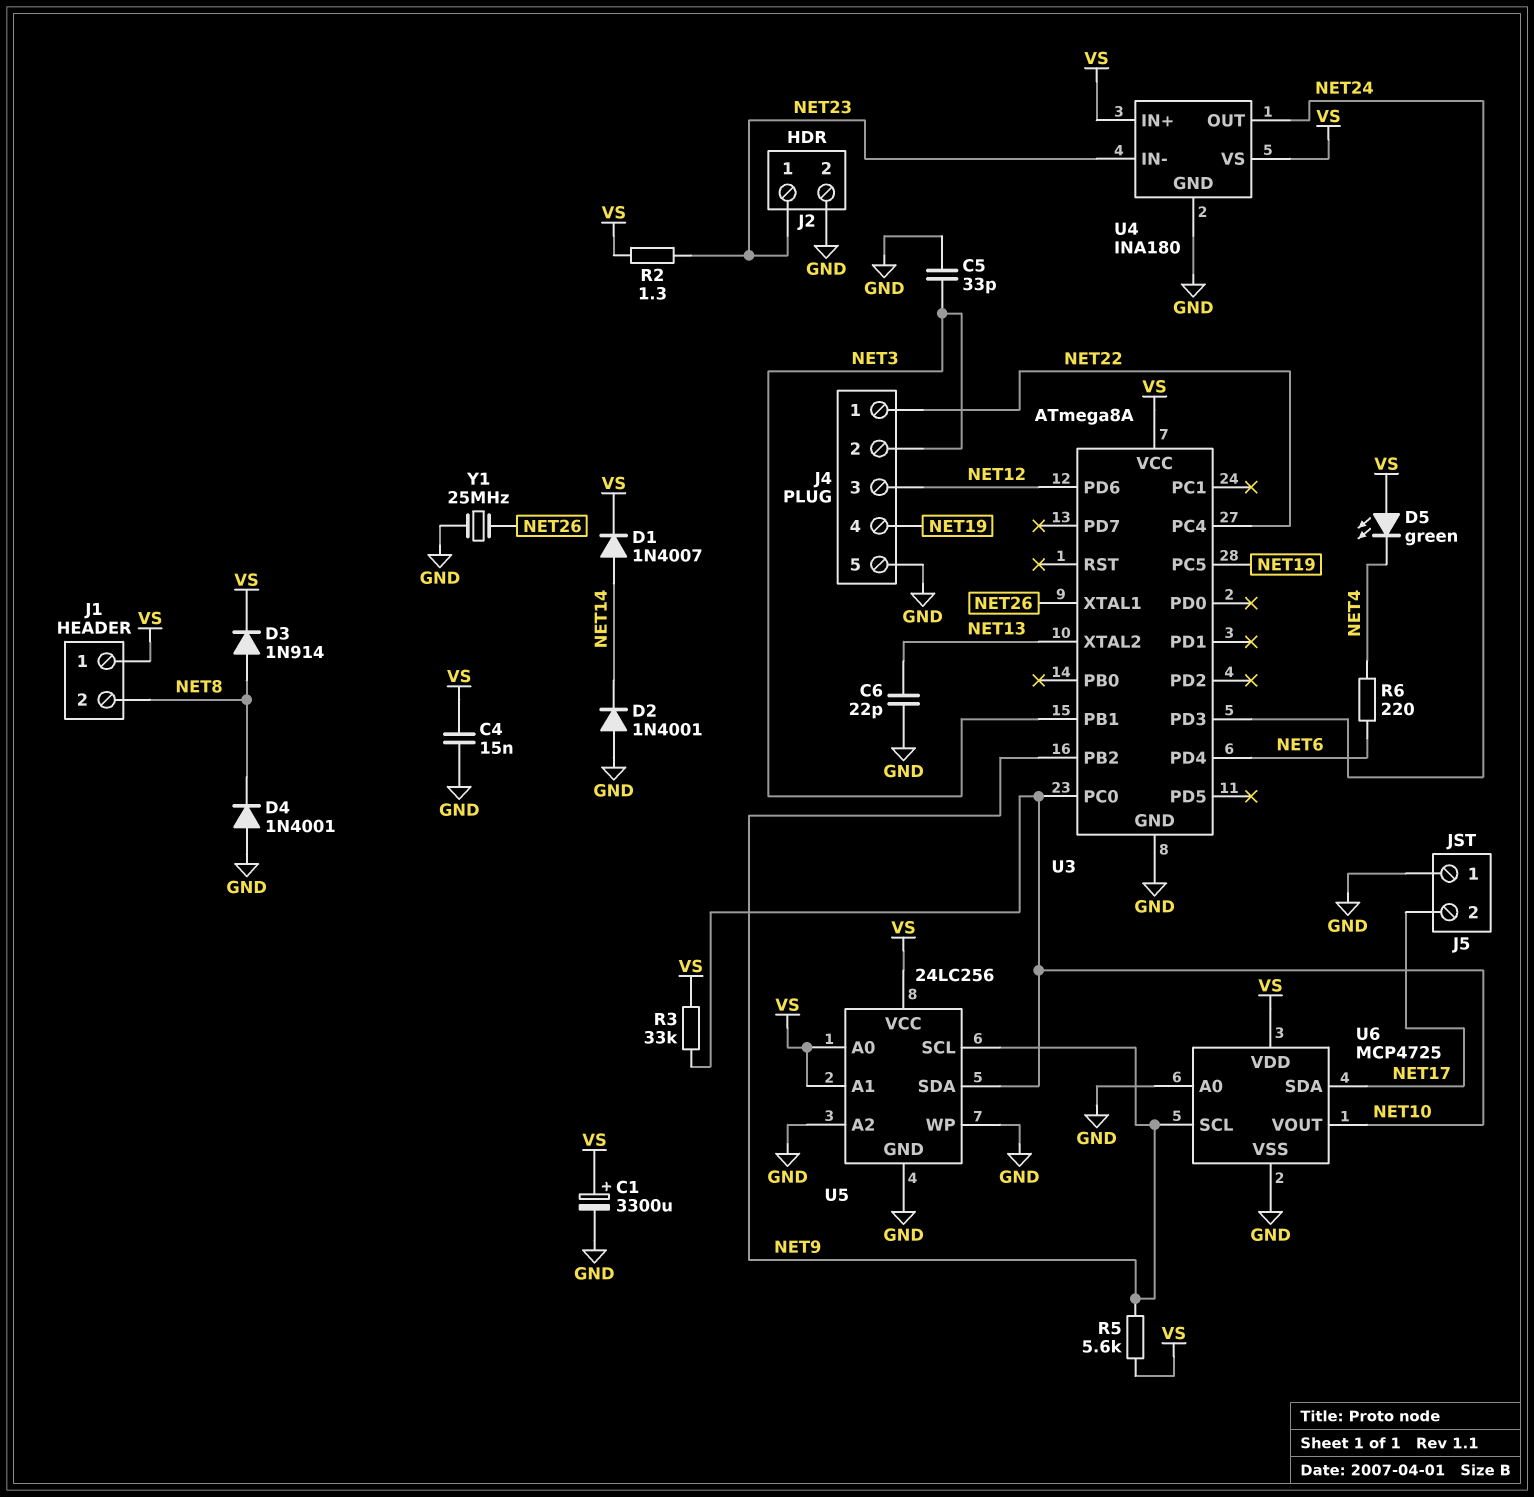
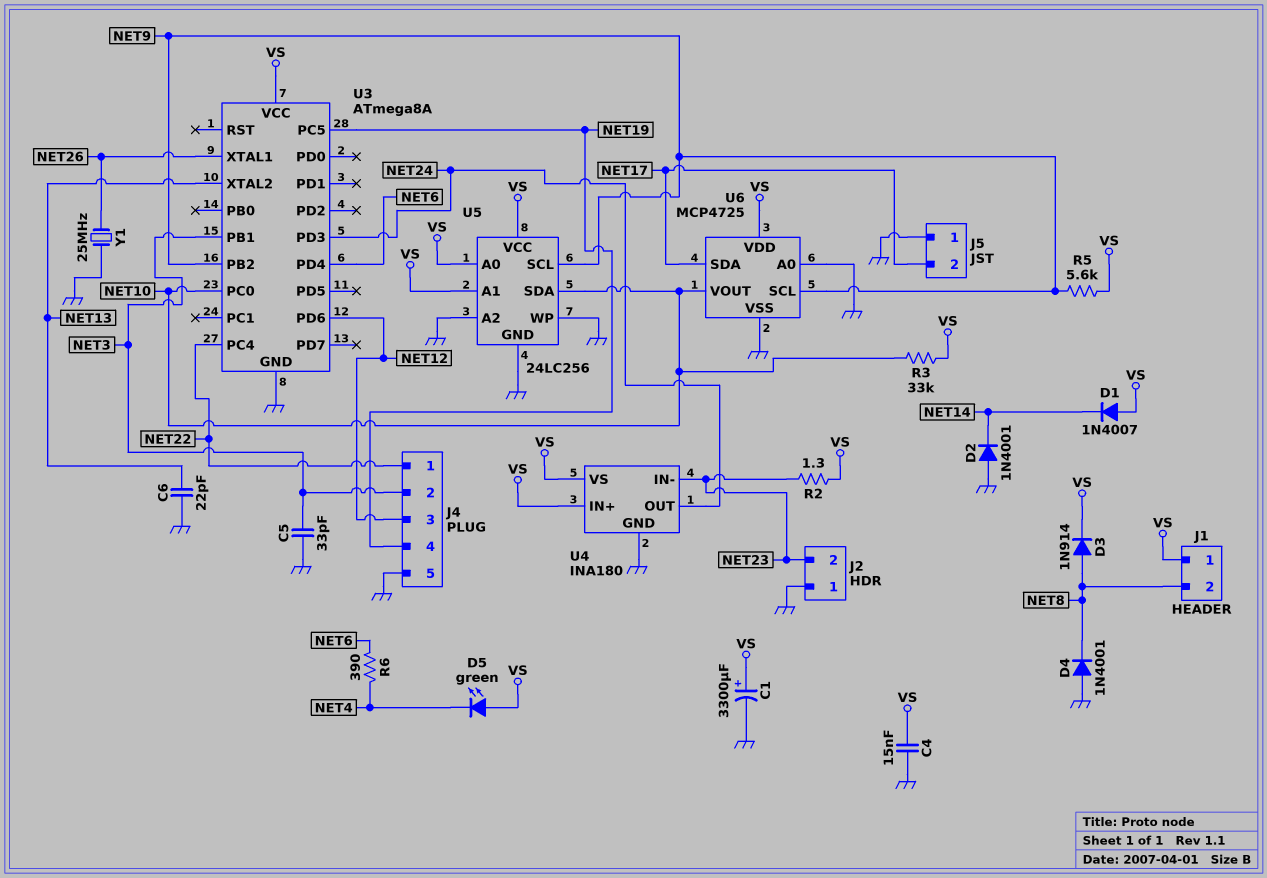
D1: diode 1N4007 (A NET14, K VS) -> diode 1N4007 (A VS, K NET14)
J2 pin 1: NET23 -> GND
J2 pin 2: GND -> NET23
R6: 220 (NET4, NET6) -> 390 (NET4, NET6)

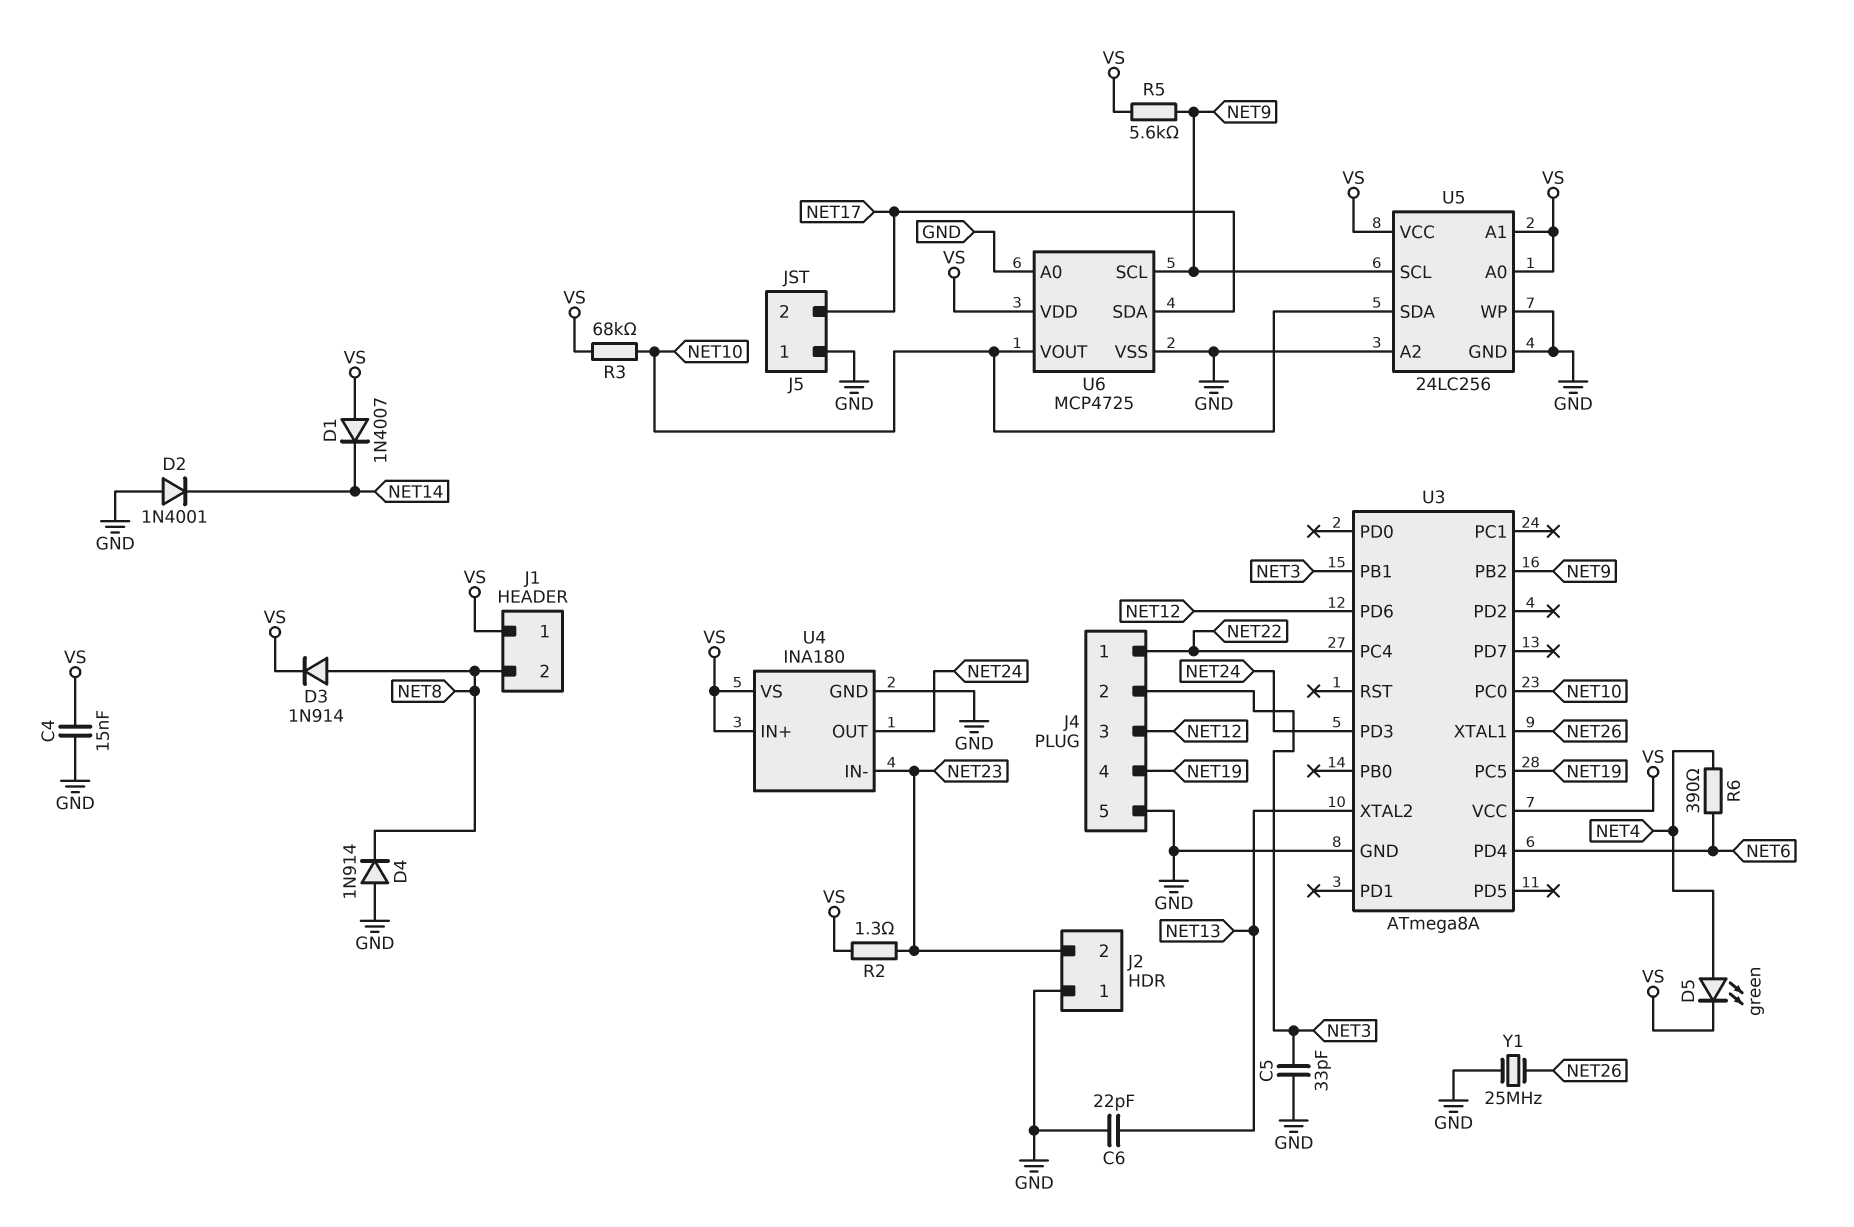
C1: 3300uF (plus VS, minus GND) -> none
D4: diode 1N4001 (A GND, K NET8) -> diode 1N914 (A GND, K NET8)
D5: LED green (A VS, K NET4) -> LED green (A NET4, K VS)
R3: 33k (NET10, VS) -> 68k (NET10, VS)

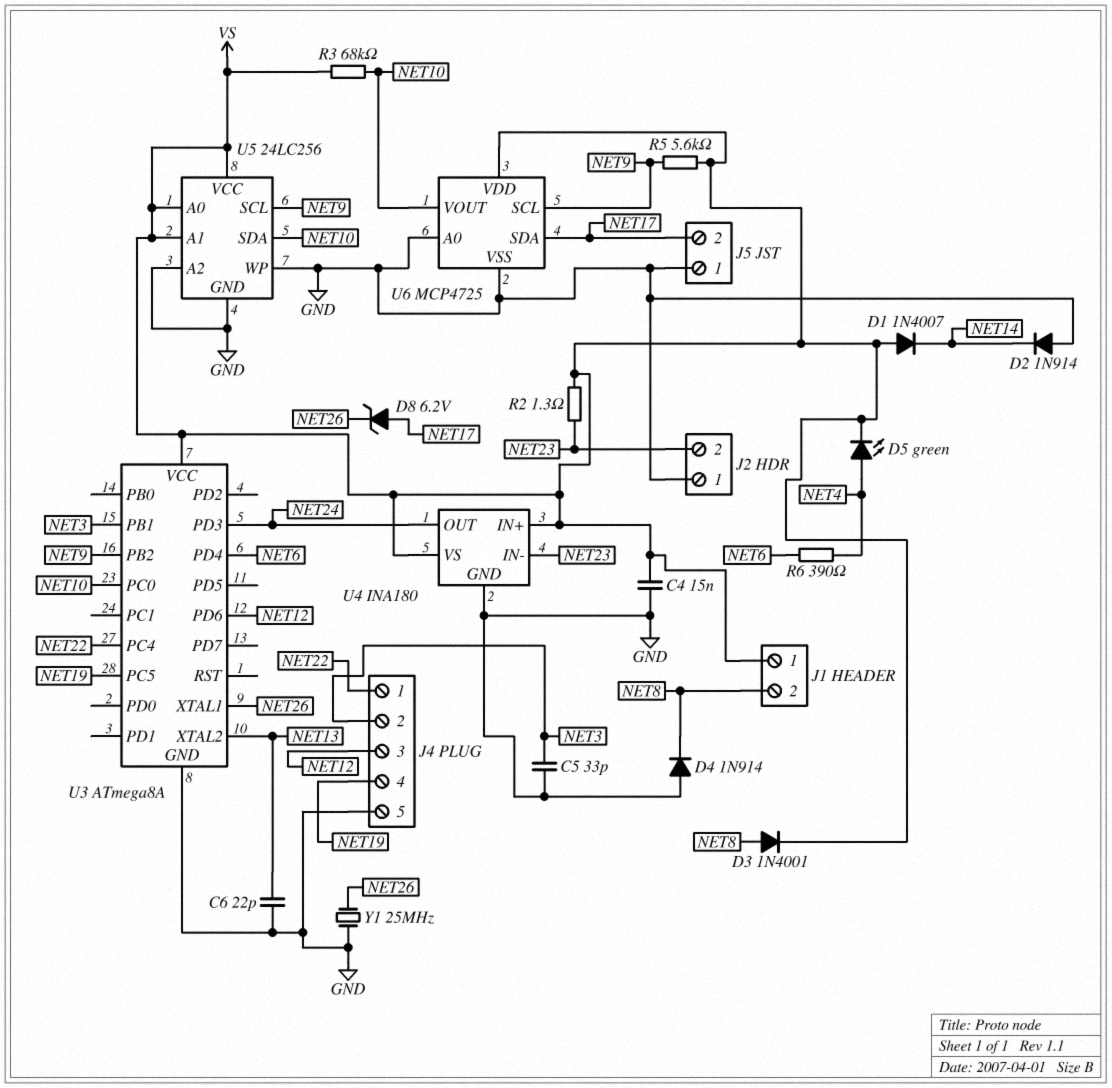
D2: diode 1N4001 (A GND, K NET14) -> diode 1N914 (A GND, K NET14)
D3: diode 1N914 (A NET8, K VS) -> diode 1N4001 (A NET8, K VS)
D8: none -> zener 6.2V (A NET17, K NET26)

